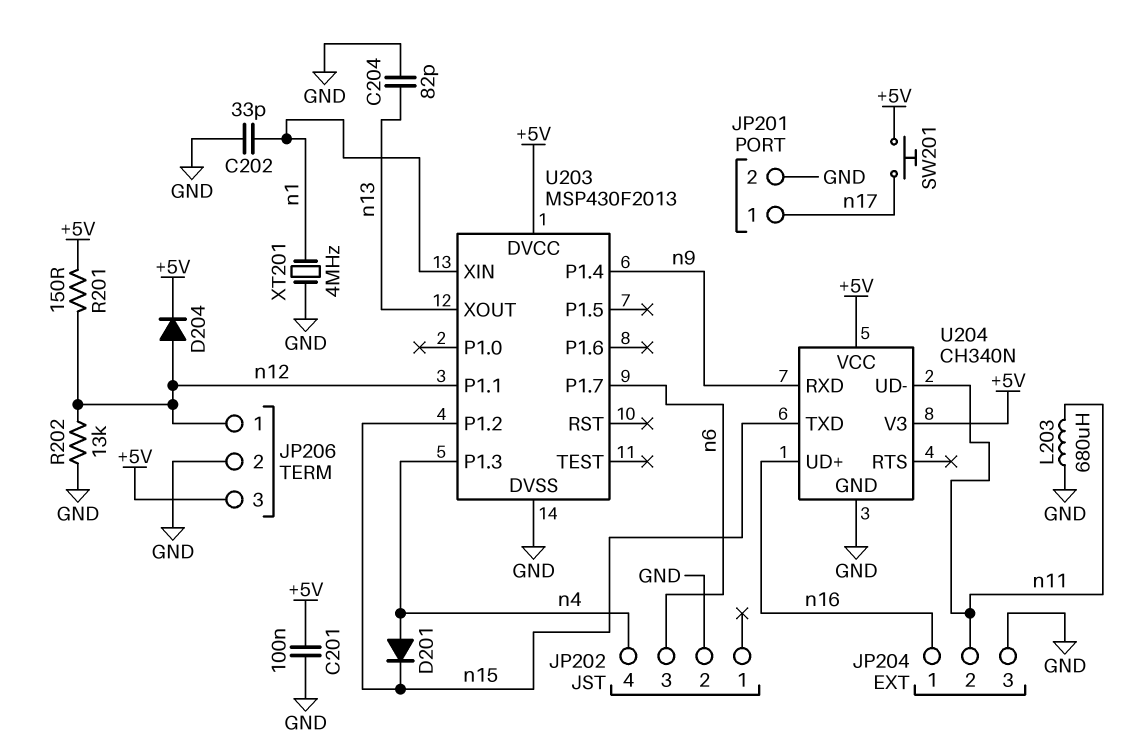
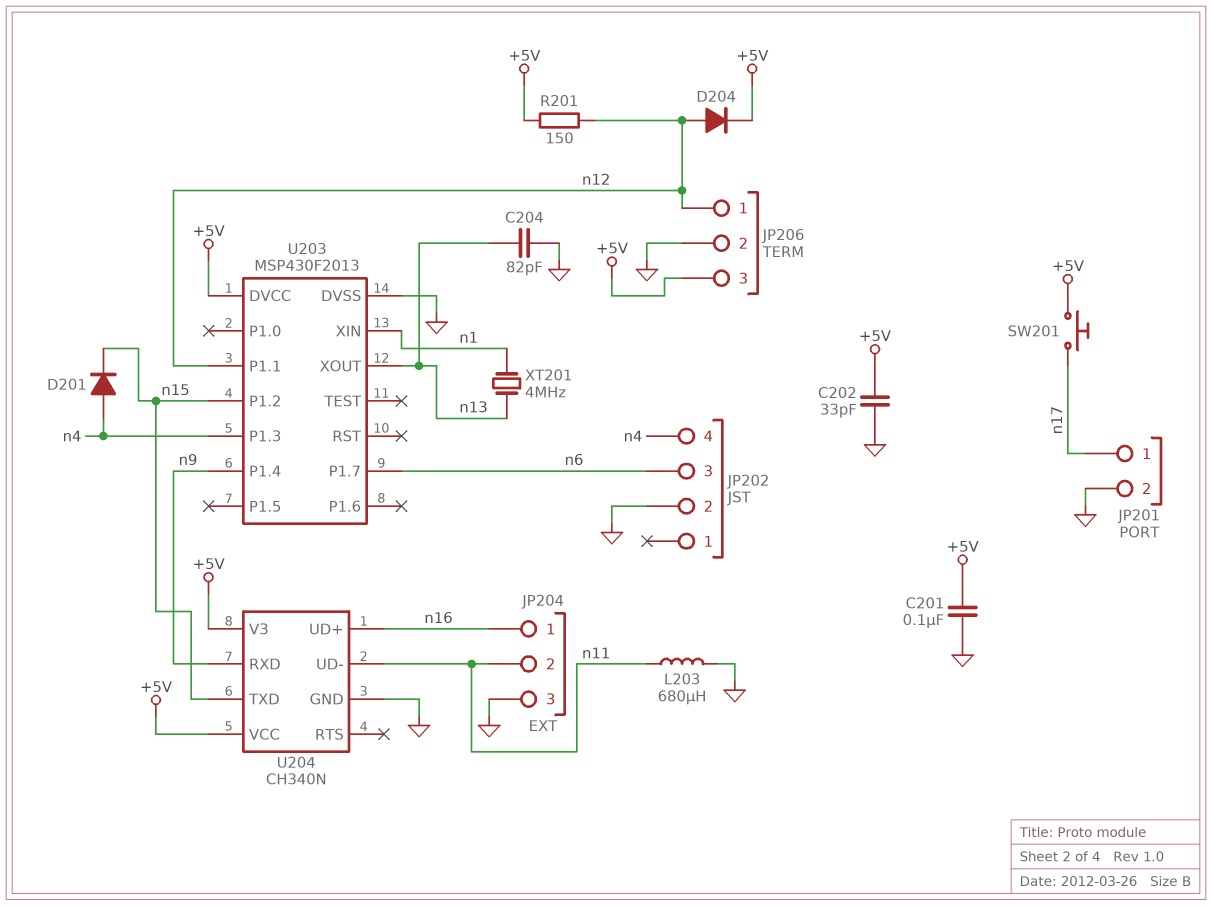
C202: 33pF (GND, n1) -> 33pF (+5V, GND)
R202: 13k (GND, n12) -> none
XT201: 4MHz (GND, n1) -> 4MHz (n1, n13)

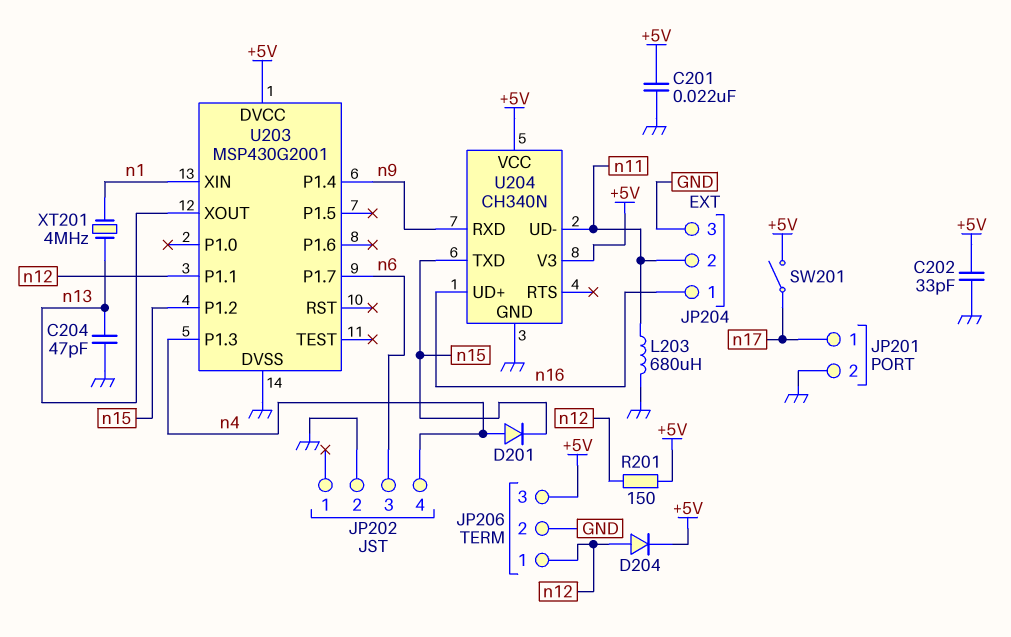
C201: 100nF (+5V, GND) -> 22nF (+5V, GND)
C204: 82pF (GND, n13) -> 47pF (GND, n13)
SW201: button (+5V, n17) -> switch (+5V, n17)
U203: MSP430F2013 -> MSP430G2001

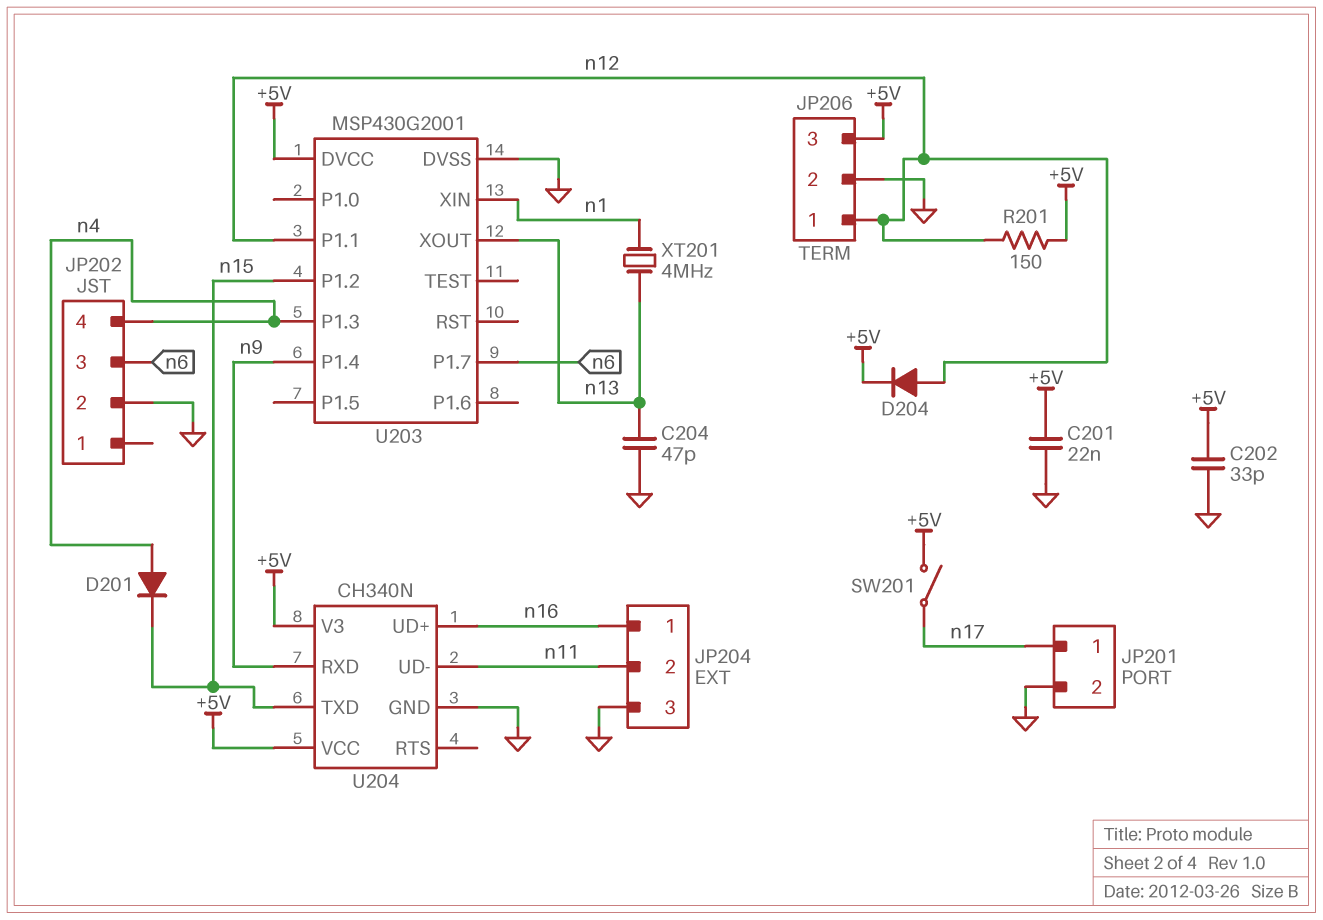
L203: 680uH (GND, n11) -> none

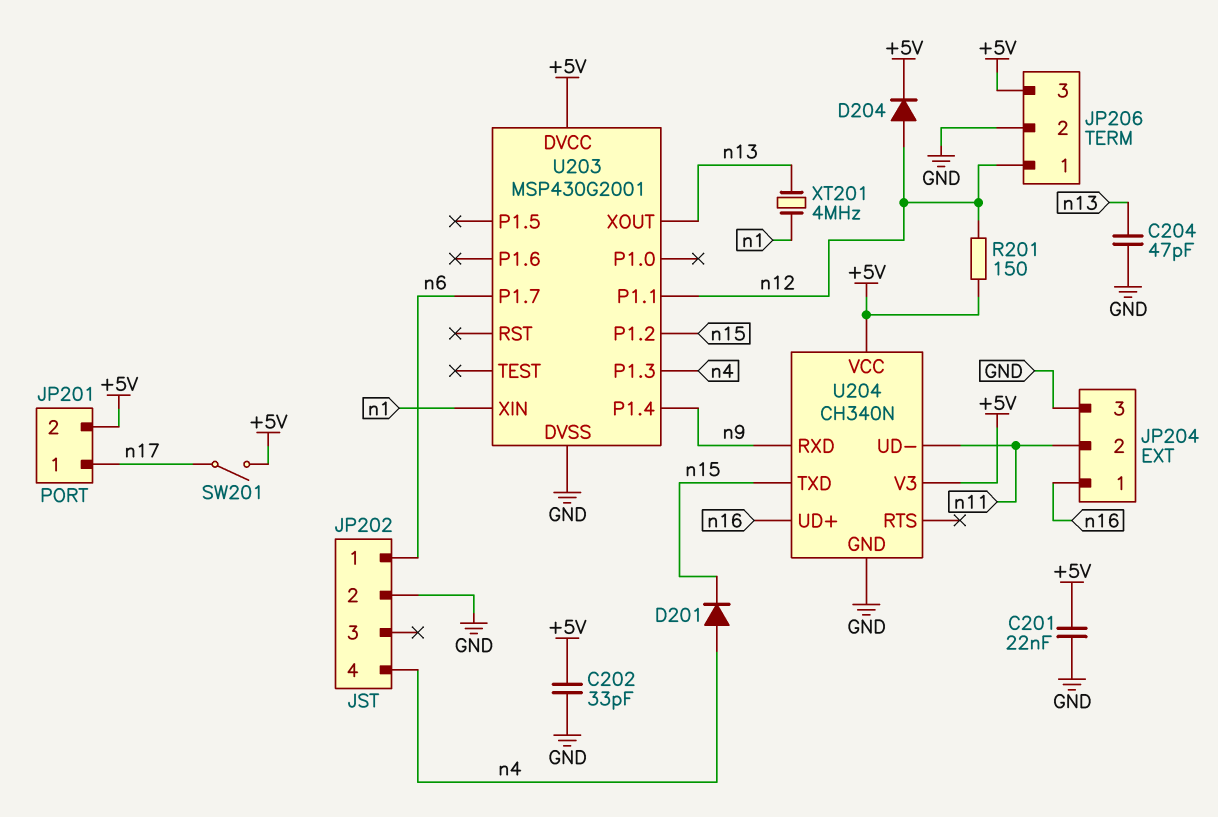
JP201 pin 2: GND -> +5V
JP202 pin 1: none -> n6
JP202 pin 3: n6 -> none

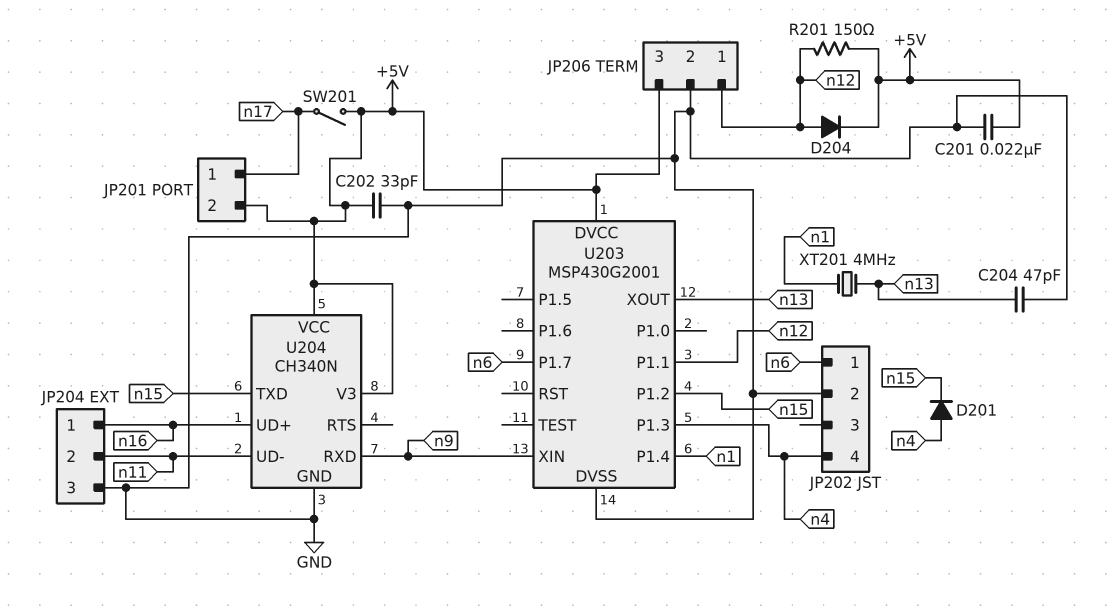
U203 pin P1.4: n9 -> n1
U203 pin XIN: n1 -> n9

